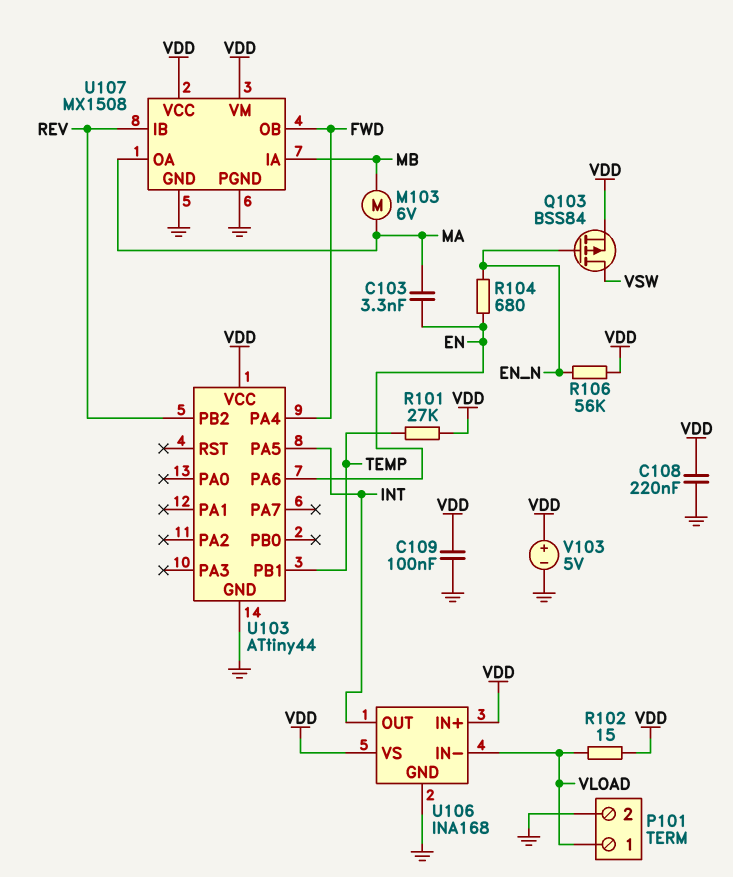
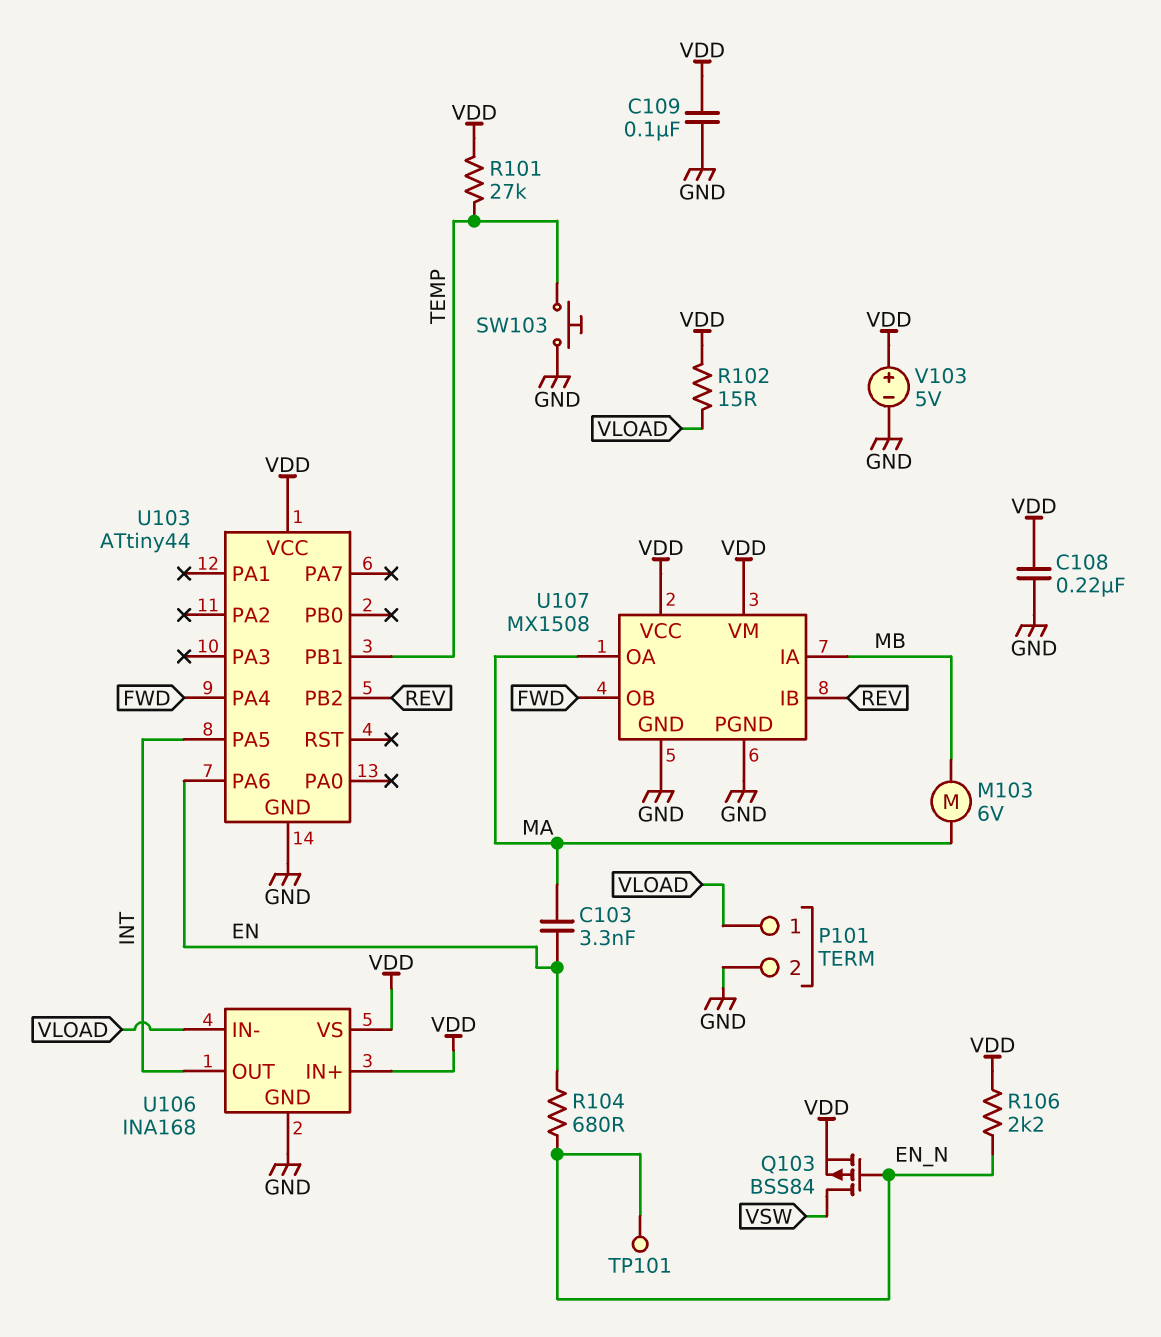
R106: 56k (EN_N, VDD) -> 2.2k (EN_N, VDD)
SW103: none -> button (GND, TEMP)
TP101: none -> test point (EN_N)

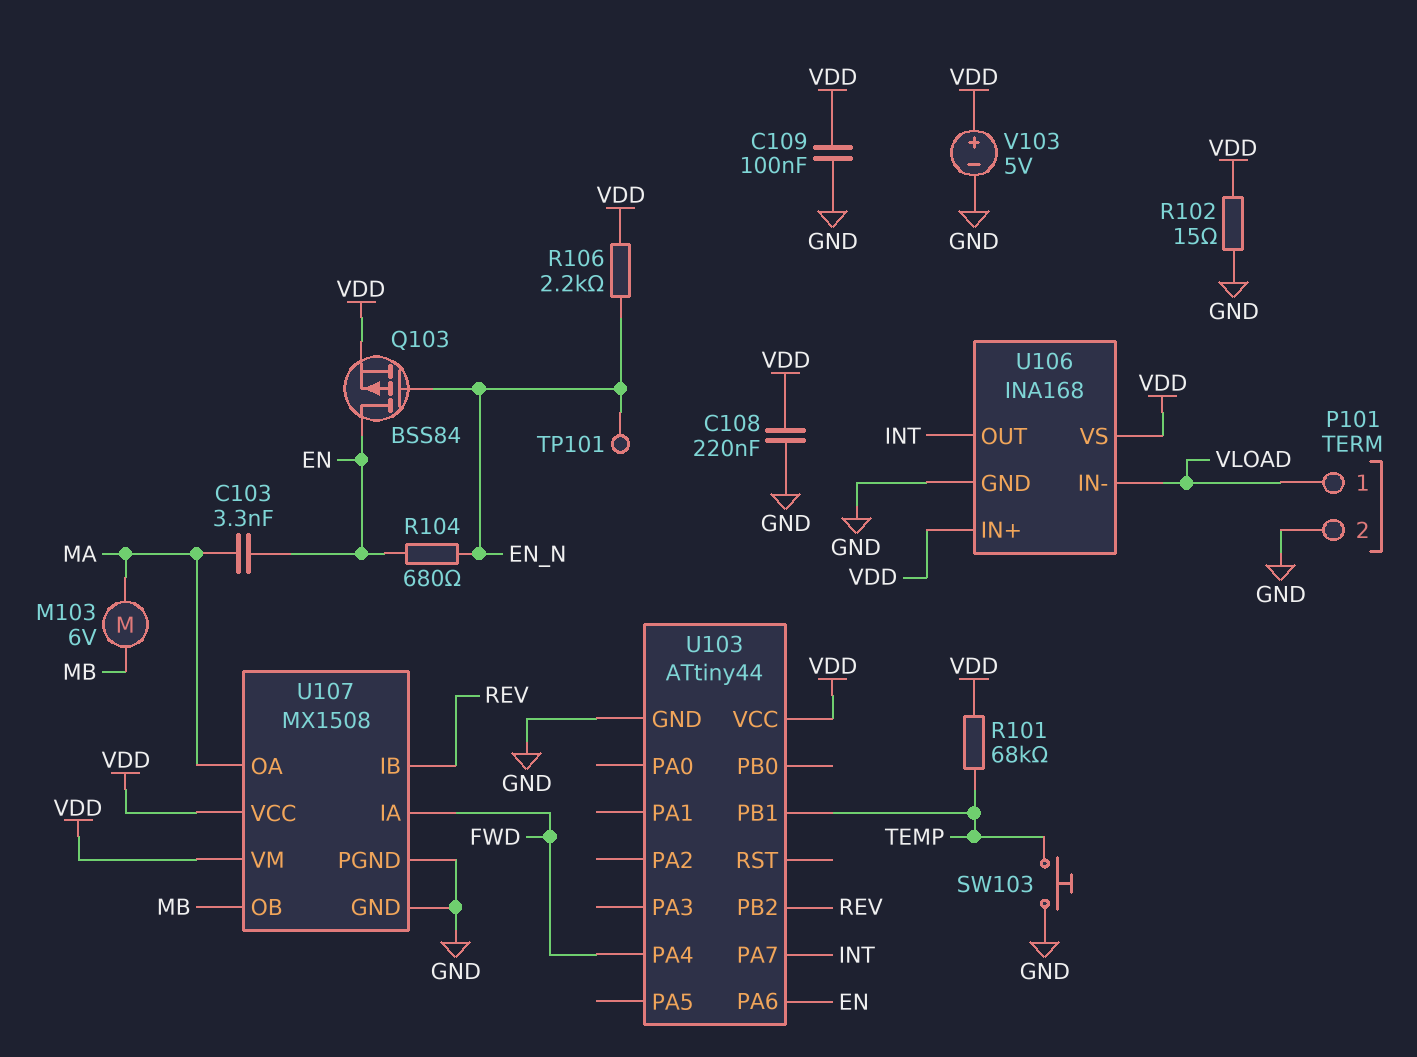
Q103: PMOS BSS84 (G EN_N, D VSW, S VDD) -> PMOS BSS84 (G EN_N, D EN, S VDD)
R101: 27k (TEMP, VDD) -> 68k (TEMP, VDD)
R102: 15 (VDD, VLOAD) -> 15 (GND, VDD)
U103 pin PA5: INT -> none
U103 pin PA7: none -> INT
U107 pin IA: MB -> FWD
U107 pin OB: FWD -> MB

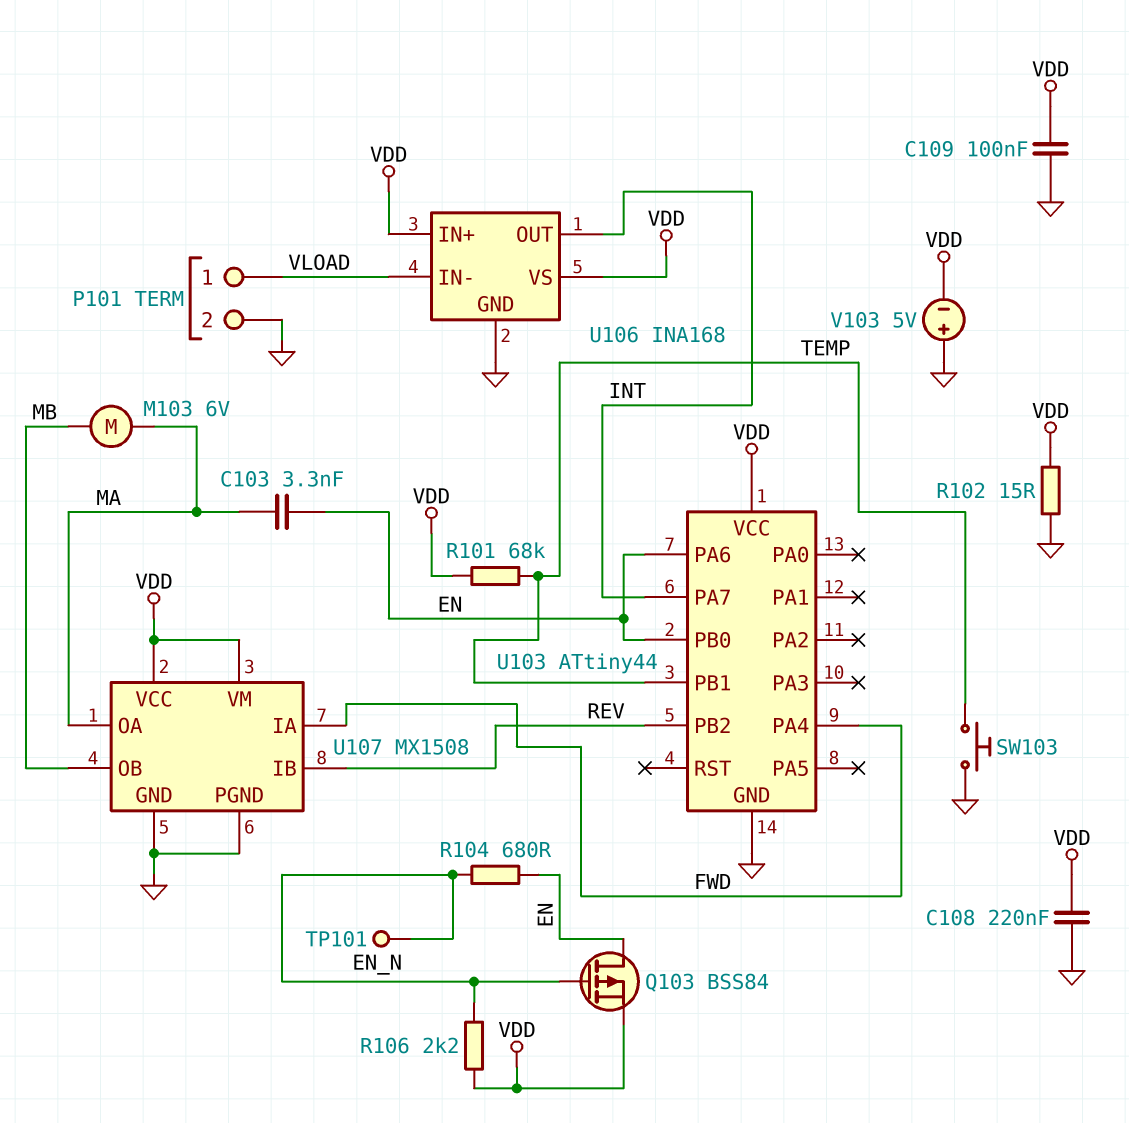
U103 pin PB0: none -> EN
V103: 5V (plus VDD, minus GND) -> 5V (plus GND, minus VDD)

